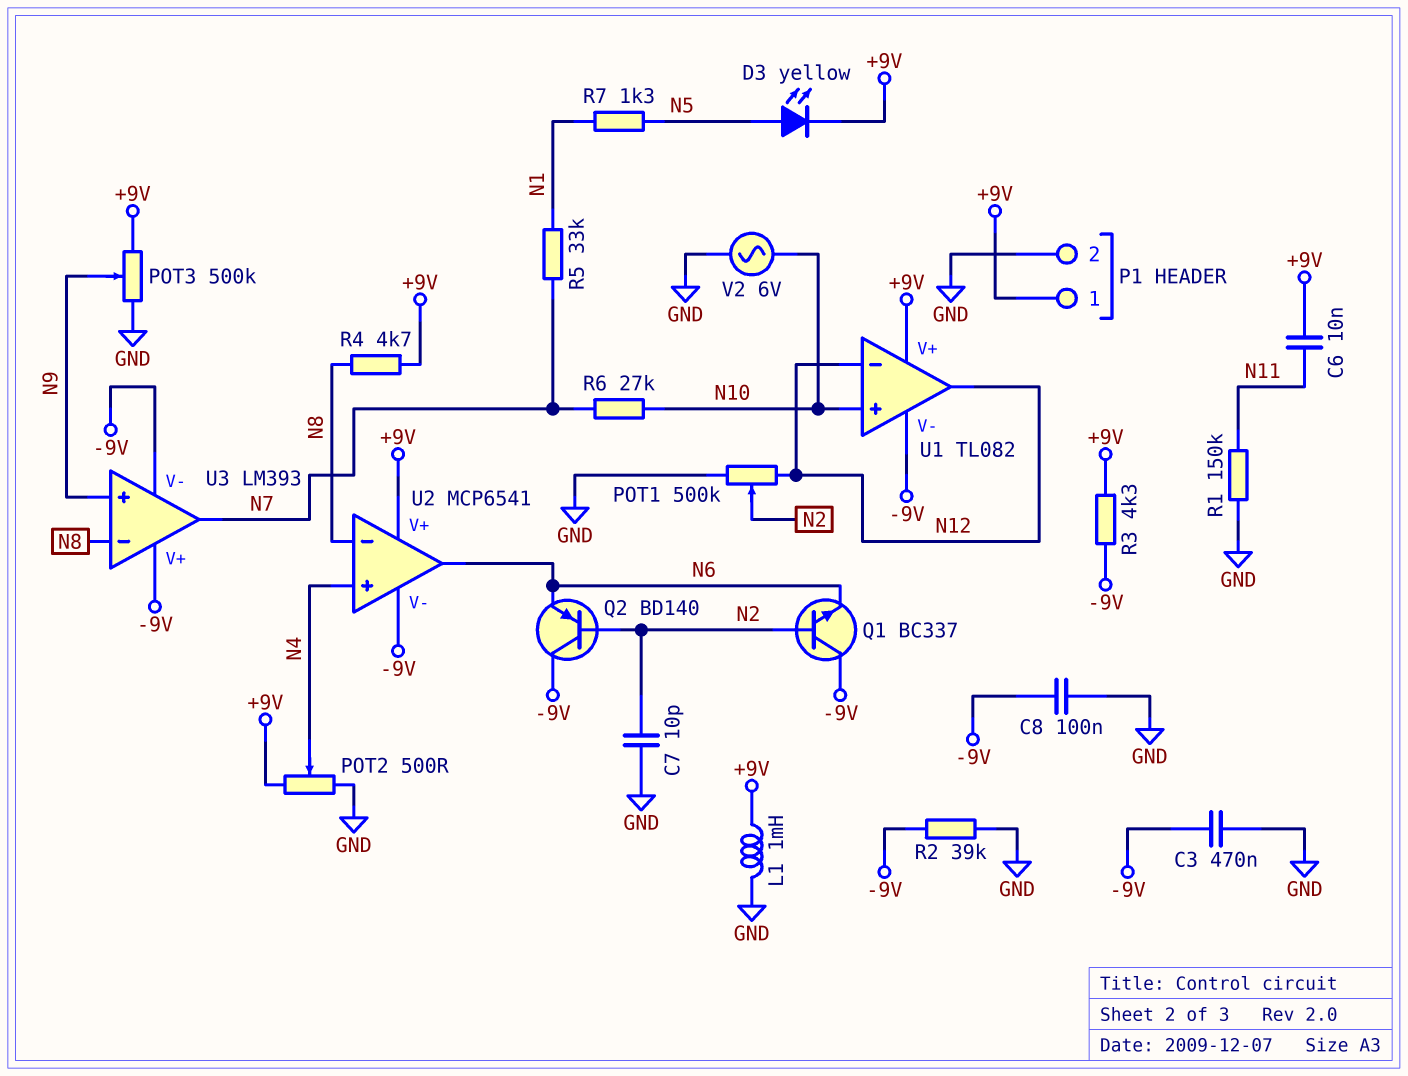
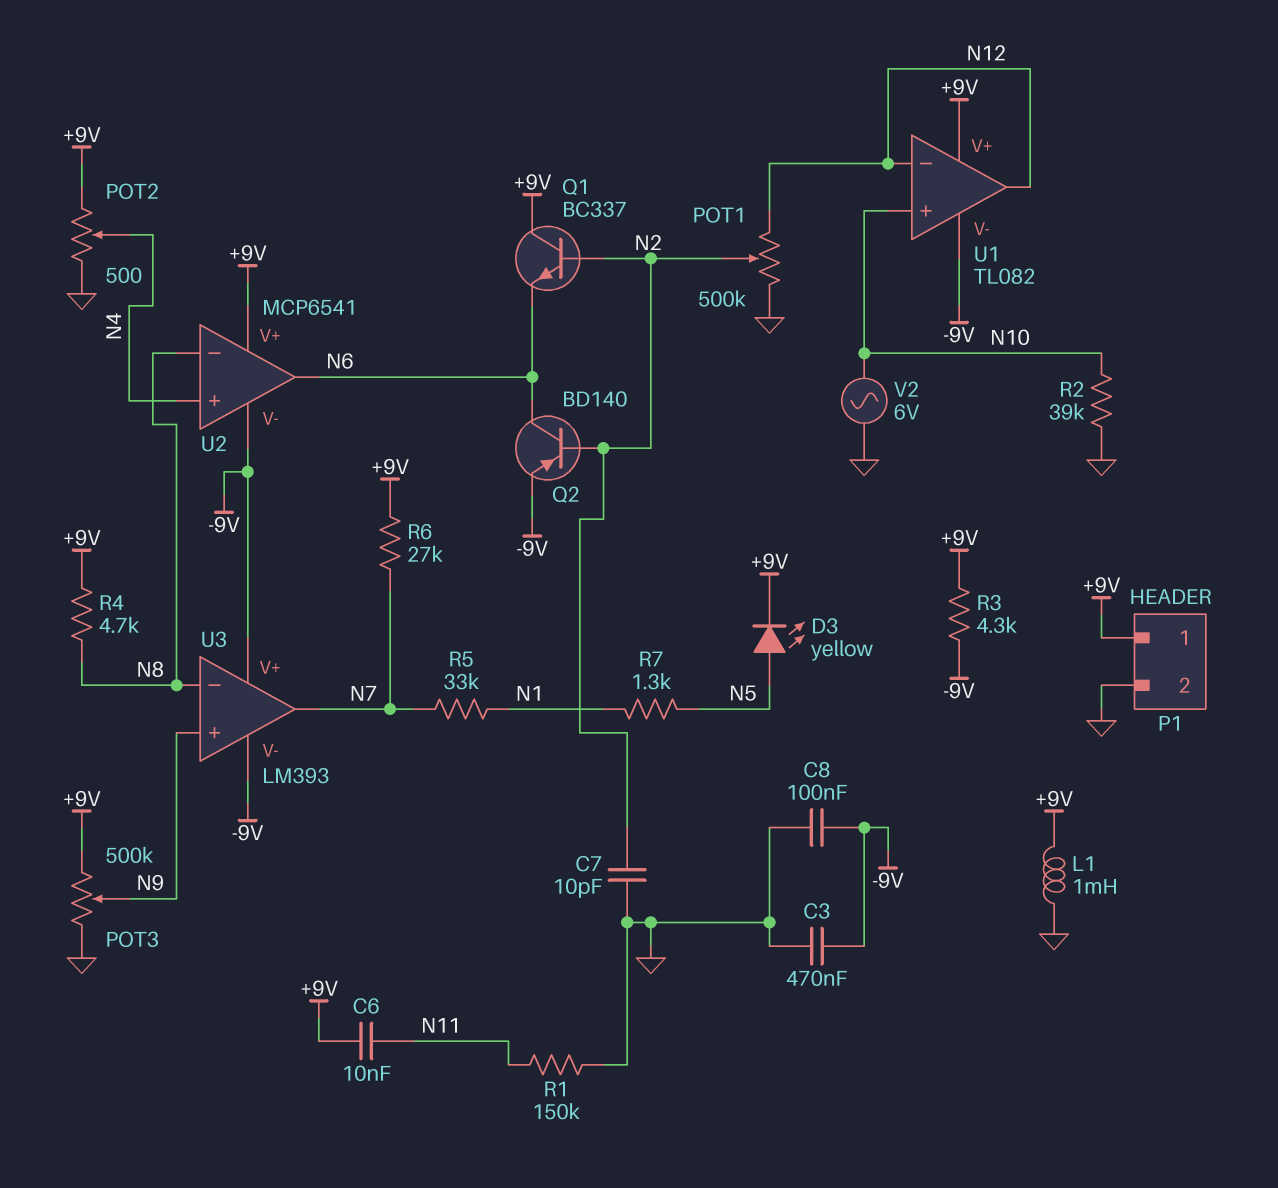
Q1: NPN BC337 (B N2, C -9V, E N6) -> NPN BC337 (B N2, C +9V, E N6)
Q2: PNP BD140 (B N2, C -9V, E N6) -> PNP BD140 (B N2, C N6, E -9V)
R2: 39k (-9V, GND) -> 39k (GND, N10)
R6: 27k (N7, N10) -> 27k (+9V, N7)

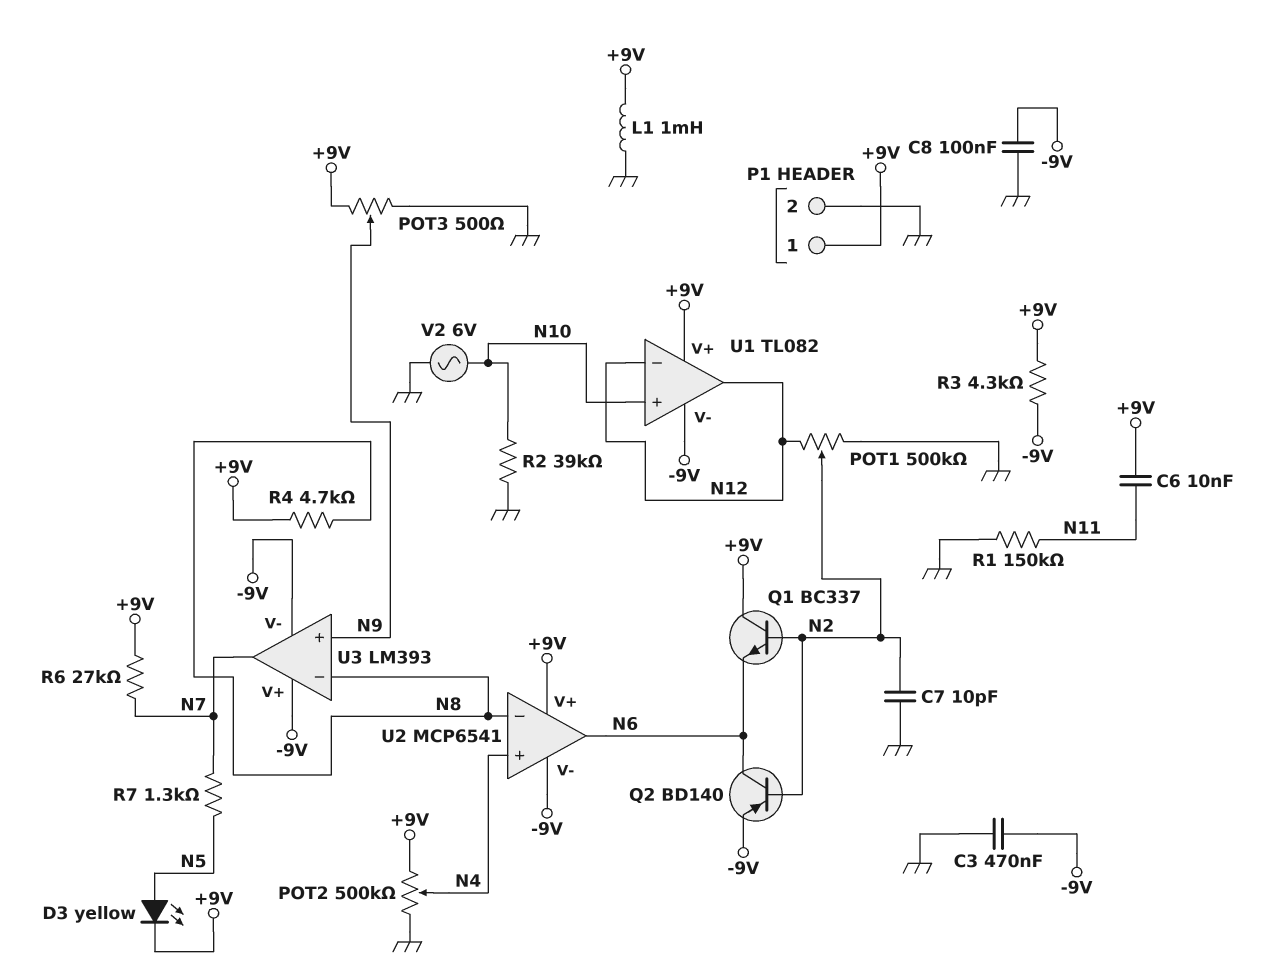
POT2: 500 (+9V, GND, wiper N4) -> 500k (+9V, GND, wiper N4)
POT3: 500k (+9V, GND, wiper N9) -> 500 (+9V, GND, wiper N9)
R5: 33k (N1, N7) -> none
R7: 1.3k (N1, N5) -> 1.3k (N5, N7)

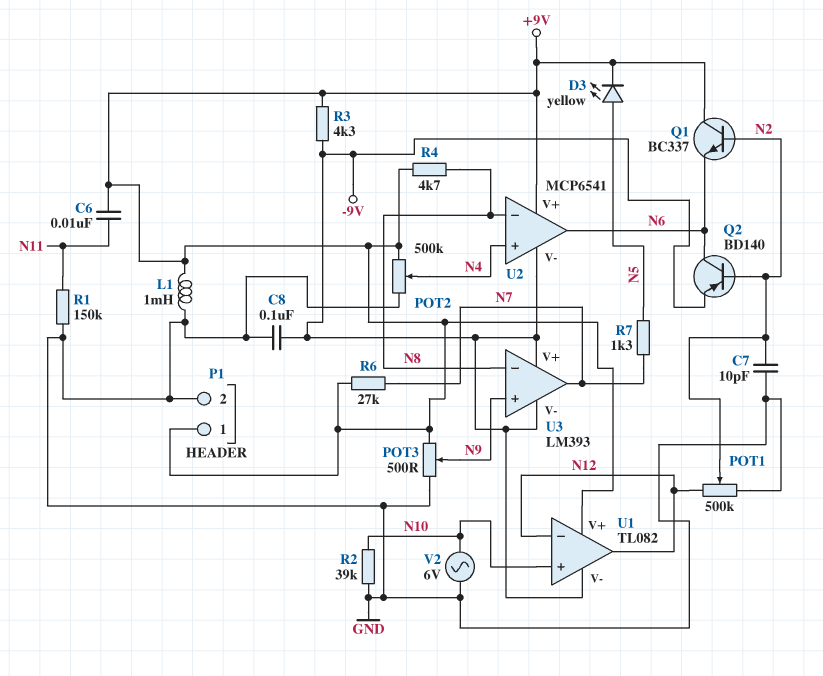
C3: 470nF (-9V, GND) -> none

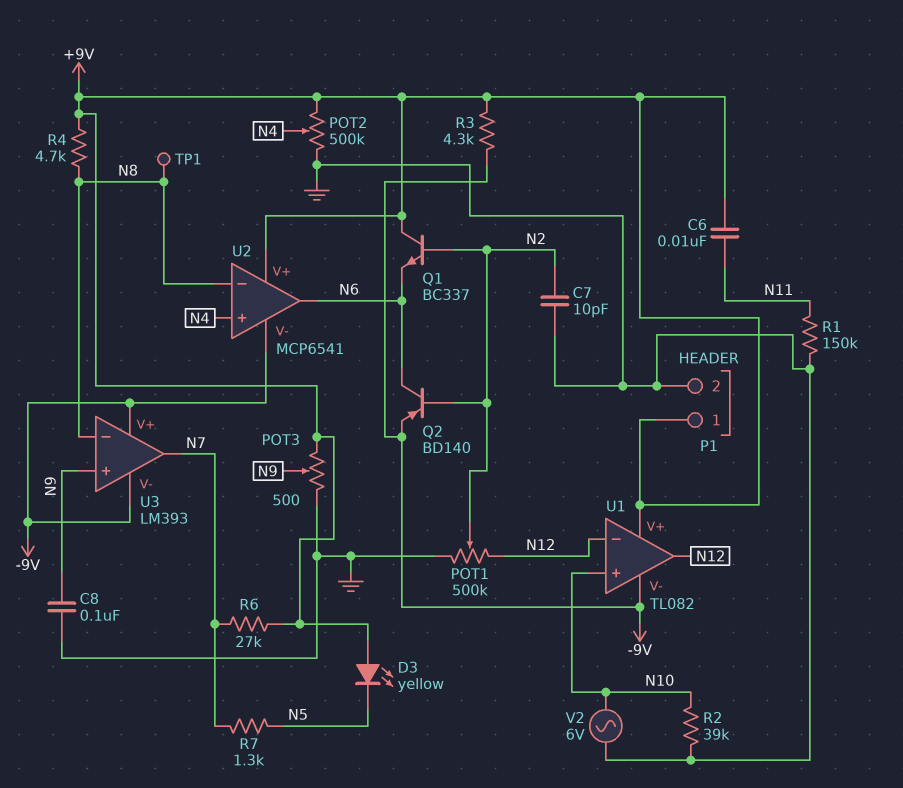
C8: 100nF (-9V, GND) -> 100nF (GND, N9)
D3: LED yellow (A N5, K +9V) -> LED yellow (A +9V, K N5)
L1: 1mH (+9V, GND) -> none
TP1: none -> test point (N8)

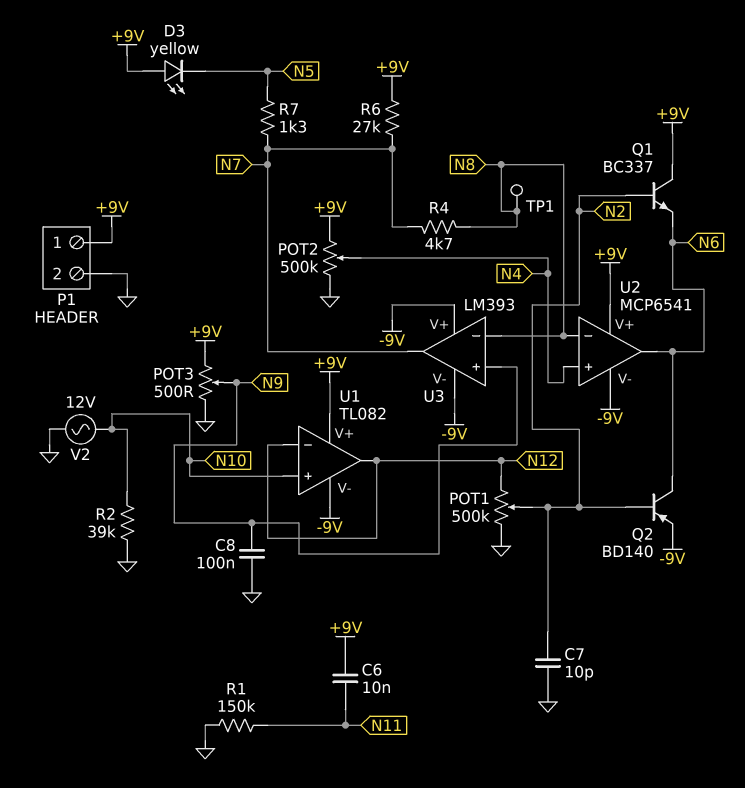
R3: 4.3k (+9V, -9V) -> none
R4: 4.7k (+9V, N8) -> 4.7k (N7, N8)
V2: AC 6V (GND, N10) -> AC 12V (GND, N10)

